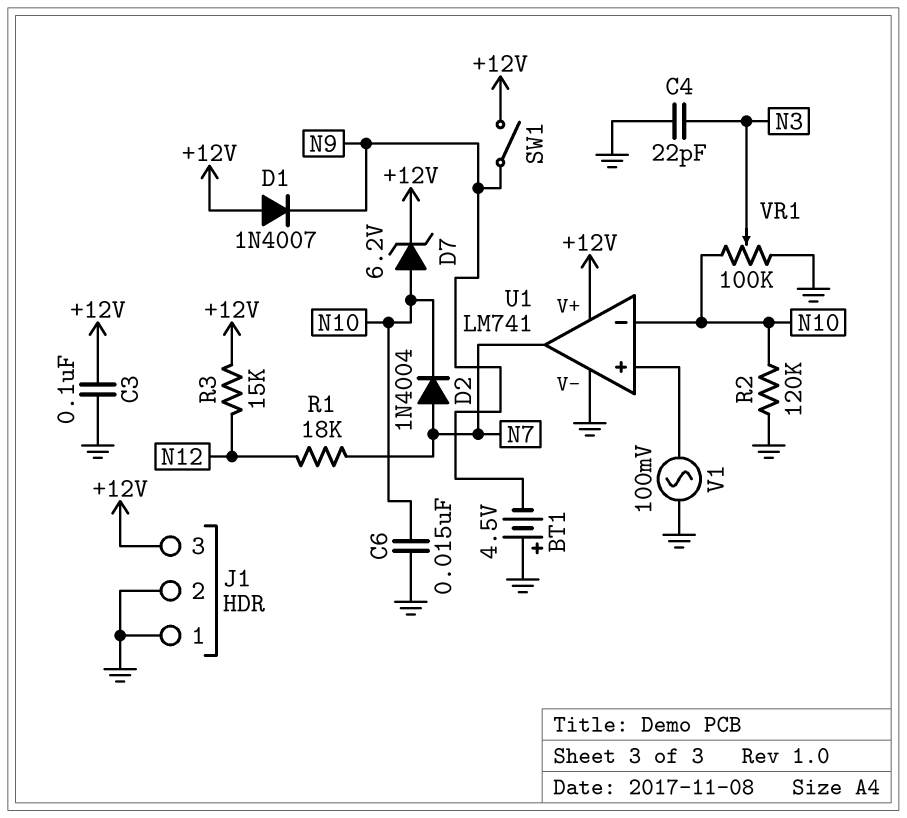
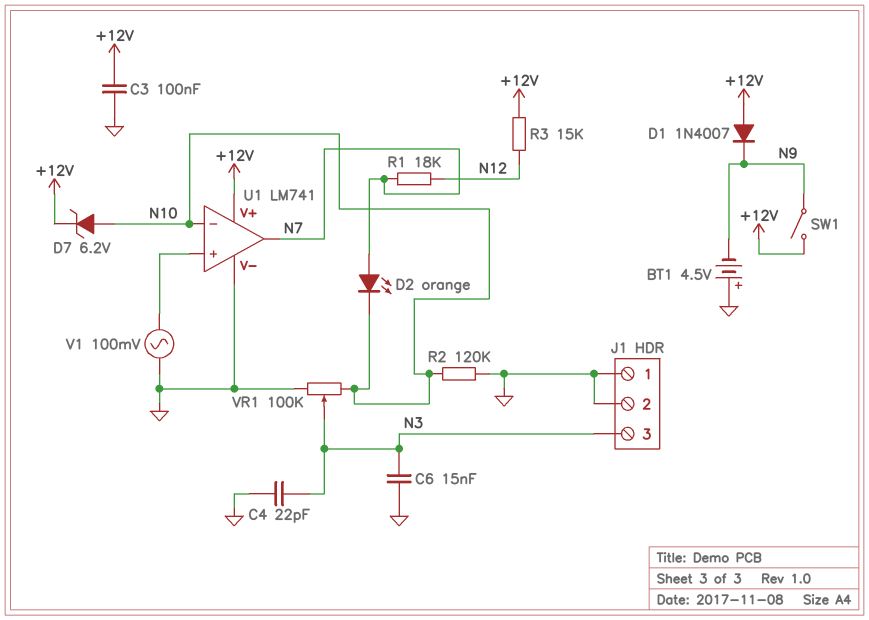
C6: 15nF (GND, N10) -> 15nF (GND, N3)
D2: diode 1N4004 (A N7, K N10) -> LED orange (A N7, K N10)
J1 pin 3: +12V -> N3

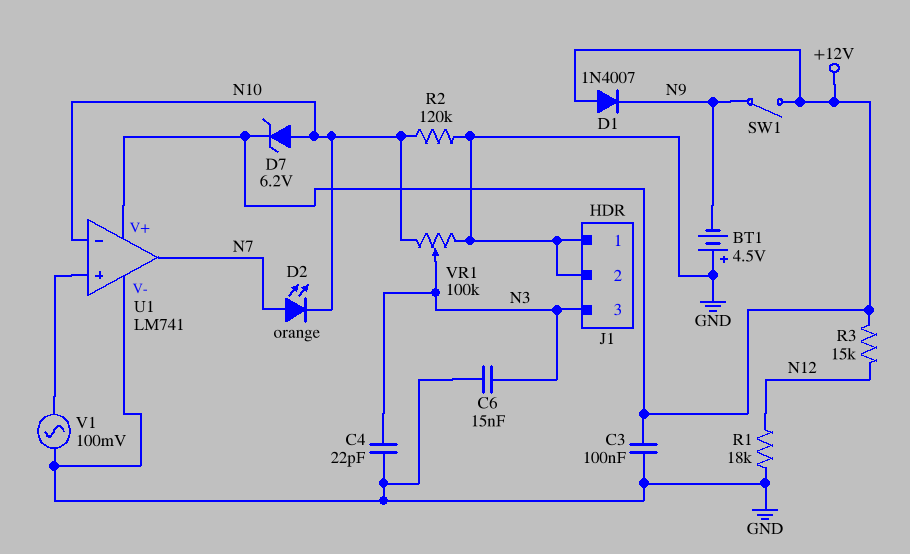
R1: 18k (N7, N12) -> 18k (GND, N12)

